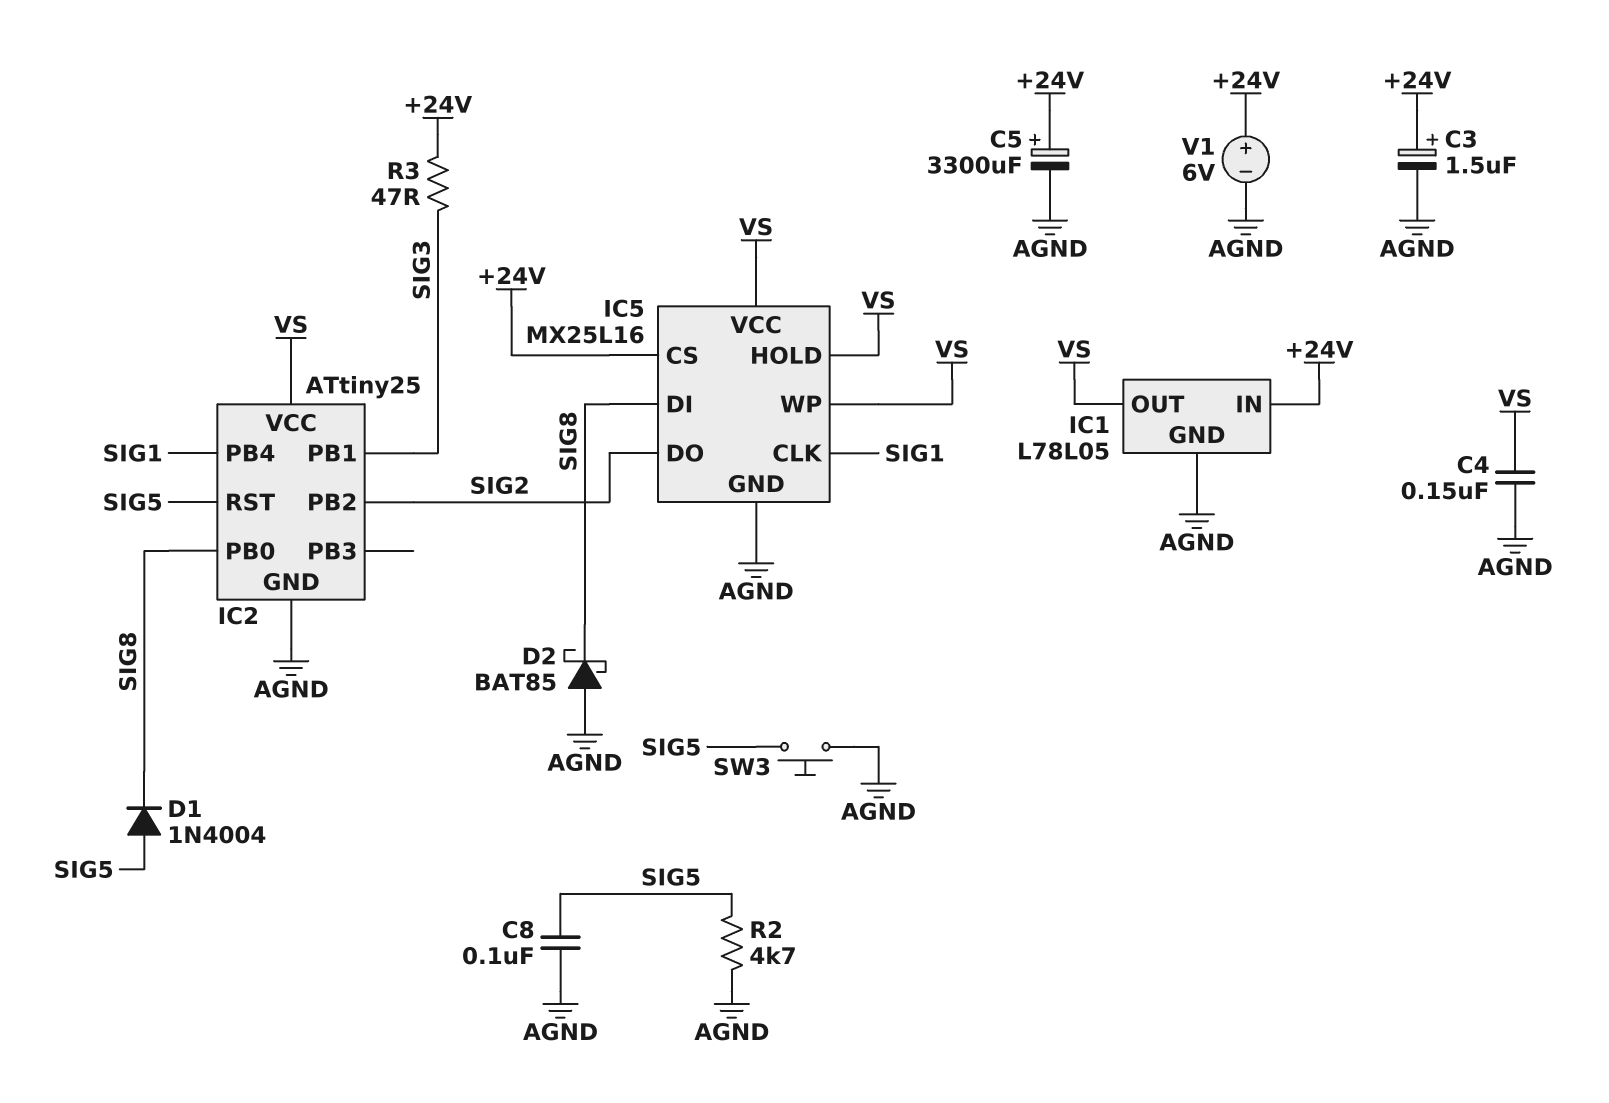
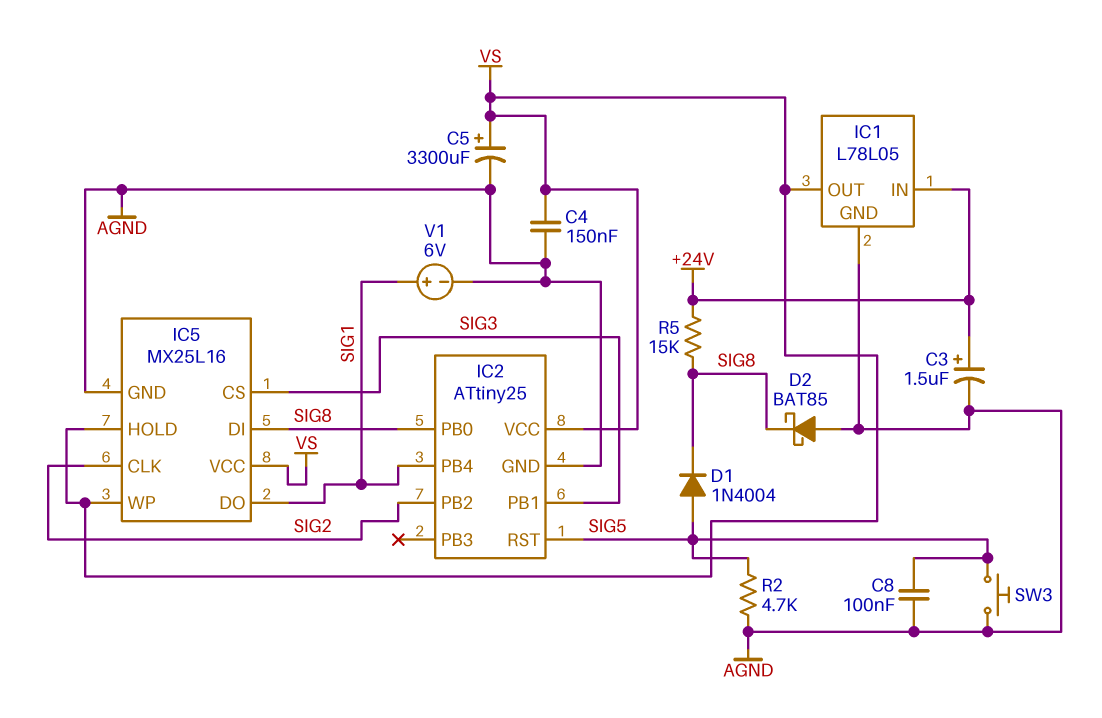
C5: 3300uF (plus +24V, minus AGND) -> 3300uF (plus VS, minus AGND)
IC5 pin CLK: SIG1 -> SIG2
IC5 pin CS: +24V -> SIG3
IC5 pin DO: SIG2 -> SIG1
R3: 47 (+24V, SIG3) -> none
R5: none -> 15k (+24V, SIG8)
V1: 6V (plus +24V, minus AGND) -> 6V (plus SIG1, minus AGND)

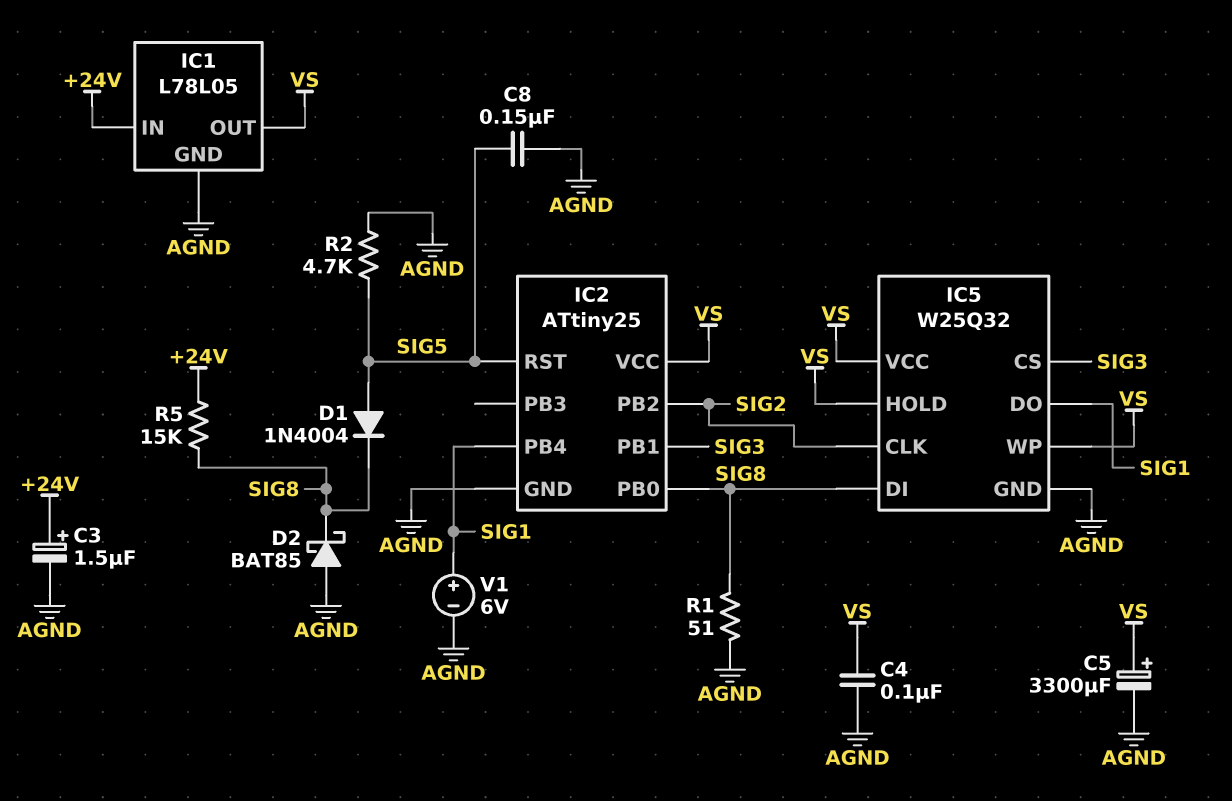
C4: 150nF (AGND, VS) -> 100nF (AGND, VS)
C8: 100nF (AGND, SIG5) -> 150nF (AGND, SIG5)
IC5: MX25L16 -> W25Q32
R1: none -> 51 (AGND, SIG8)
SW3: button (AGND, SIG5) -> none

